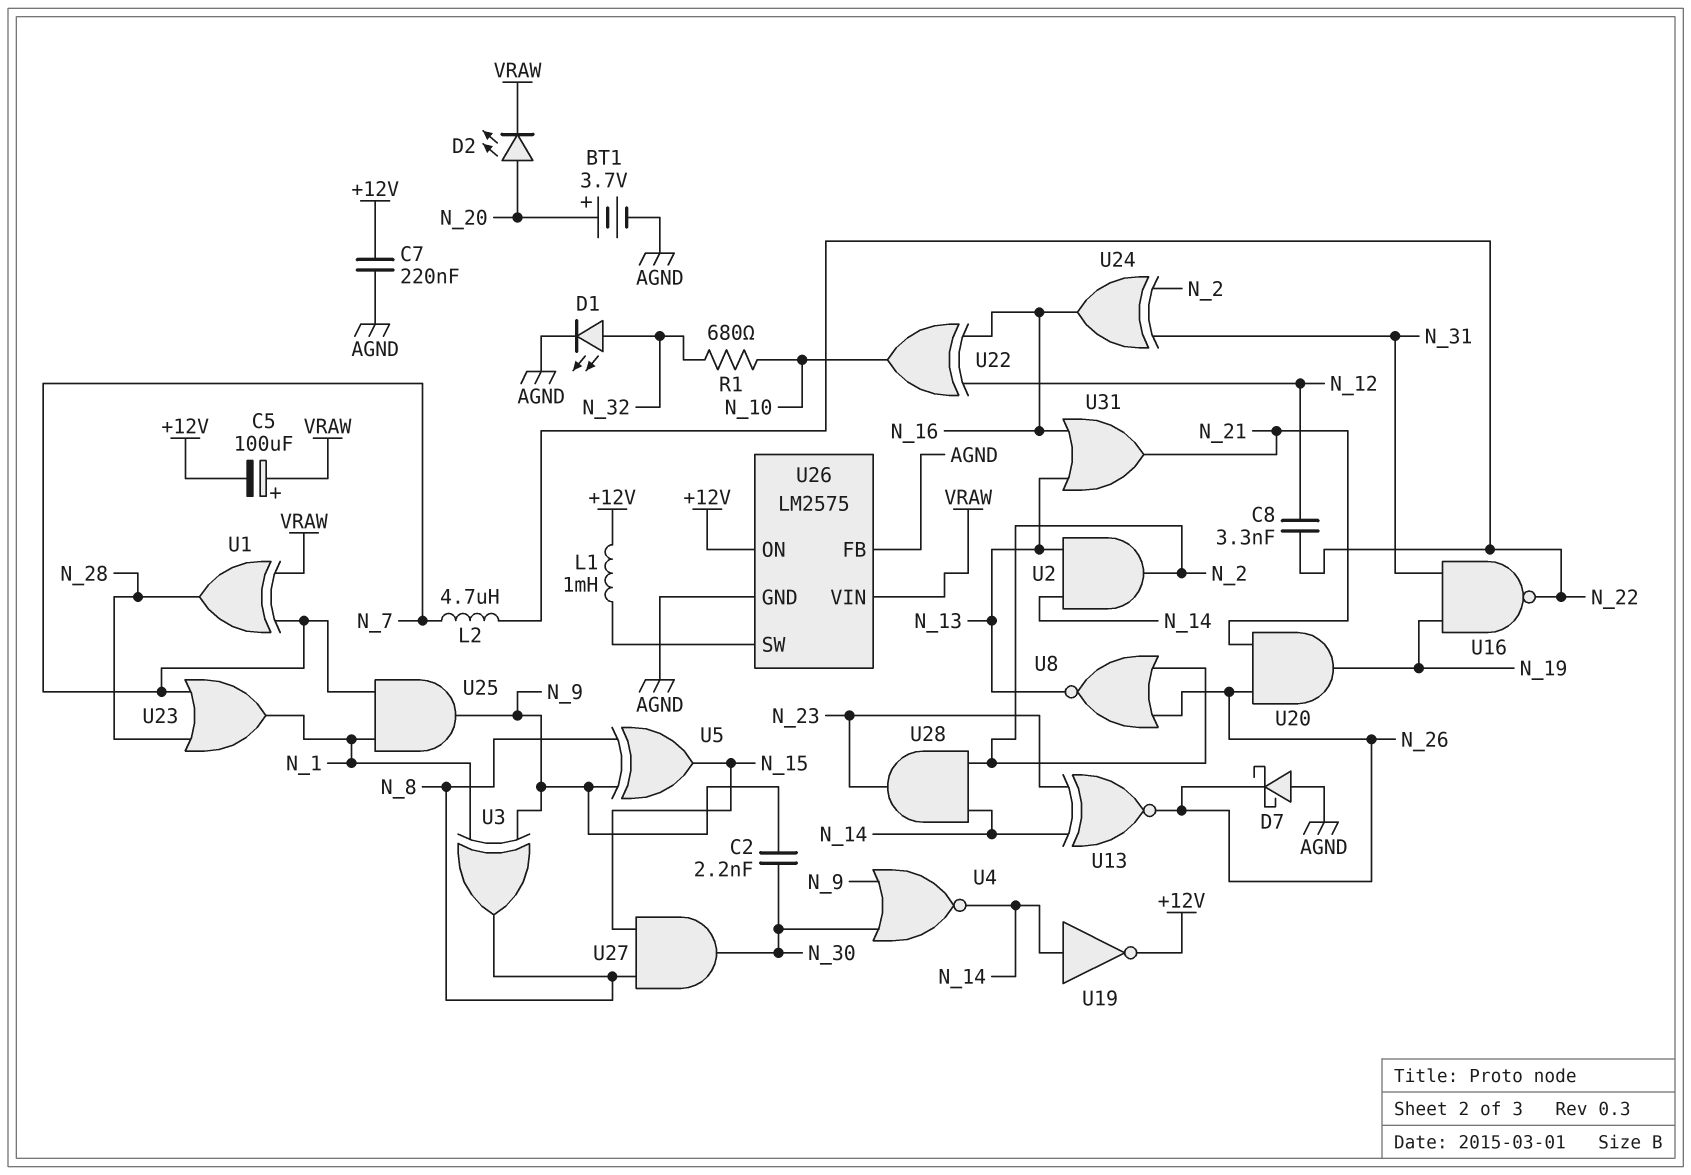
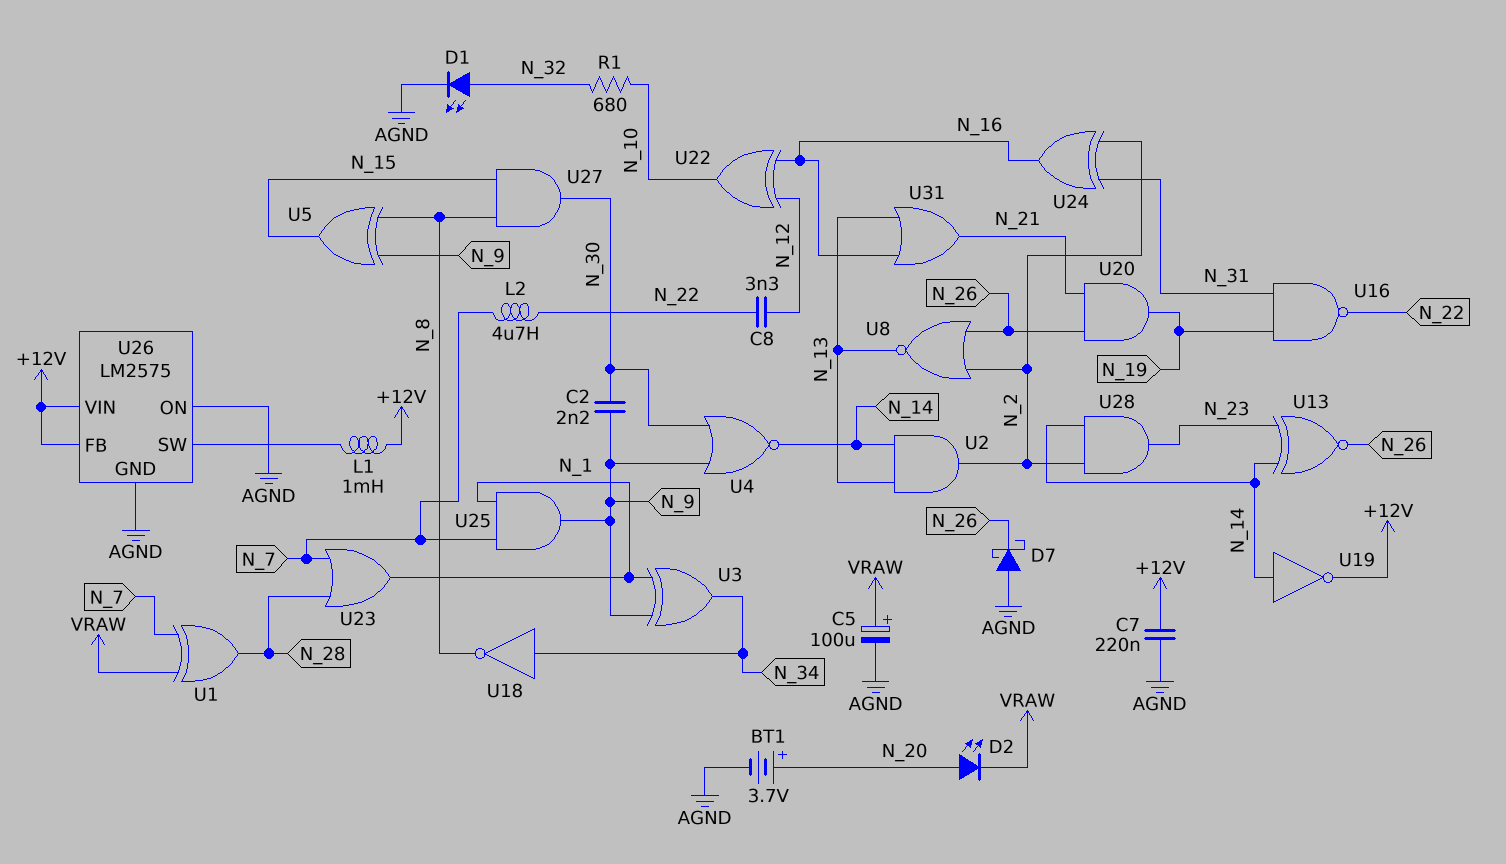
C5: 100uF (plus VRAW, minus +12V) -> 100uF (plus VRAW, minus AGND)
U3: XOR (in N_1, in N_9, out N_8) -> XOR (in N_1, in N_9, out N_34)
U18: none -> NOT (in N_34, out N_8)
U26 pin FB: AGND -> +12V
U26 pin ON: +12V -> AGND
U26 pin VIN: VRAW -> +12V

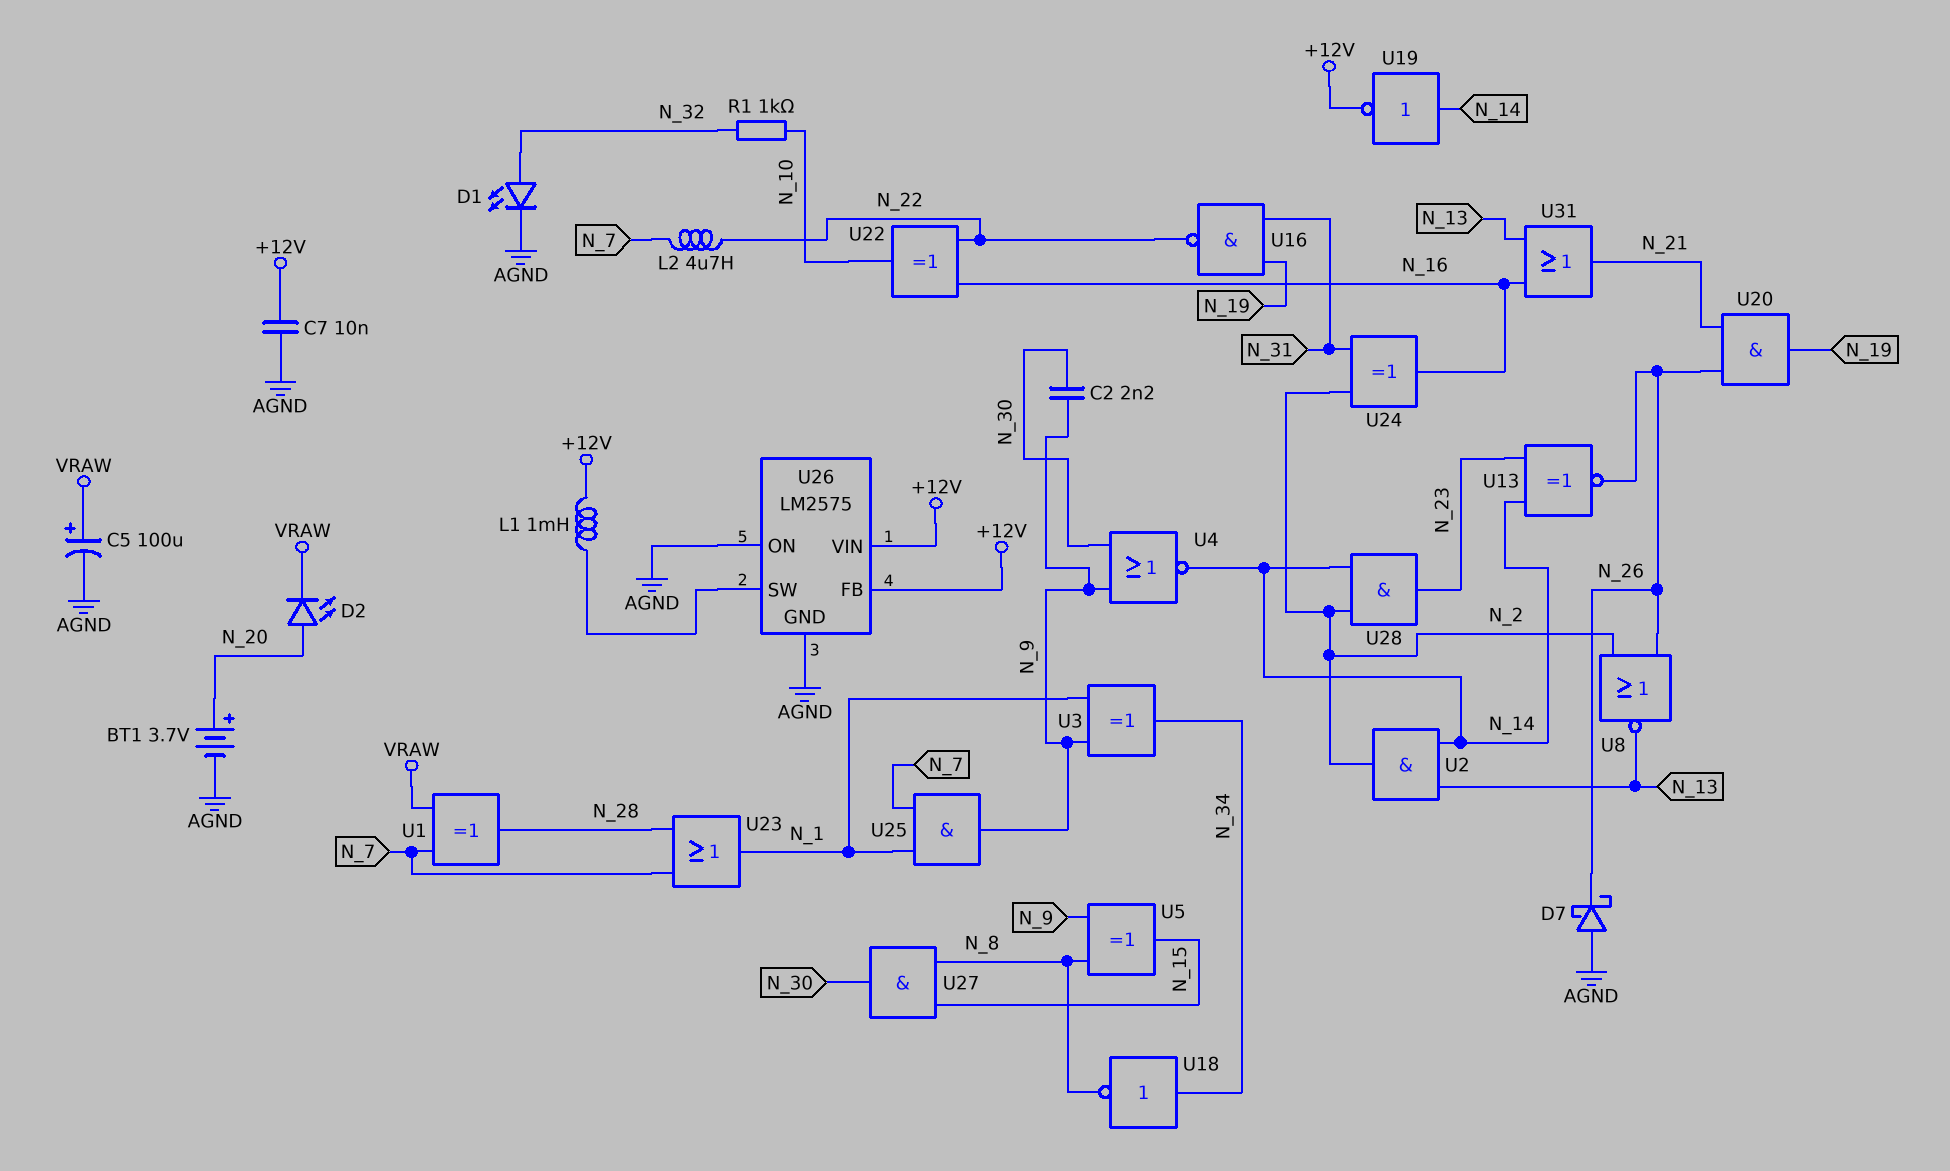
C7: 220nF (+12V, AGND) -> 10nF (+12V, AGND)
C8: 3.3nF (N_12, N_22) -> none
R1: 680 (N_10, N_32) -> 1k (N_10, N_32)
U22: XOR (in N_12, in N_16, out N_10) -> XOR (in N_16, in N_22, out N_10)

